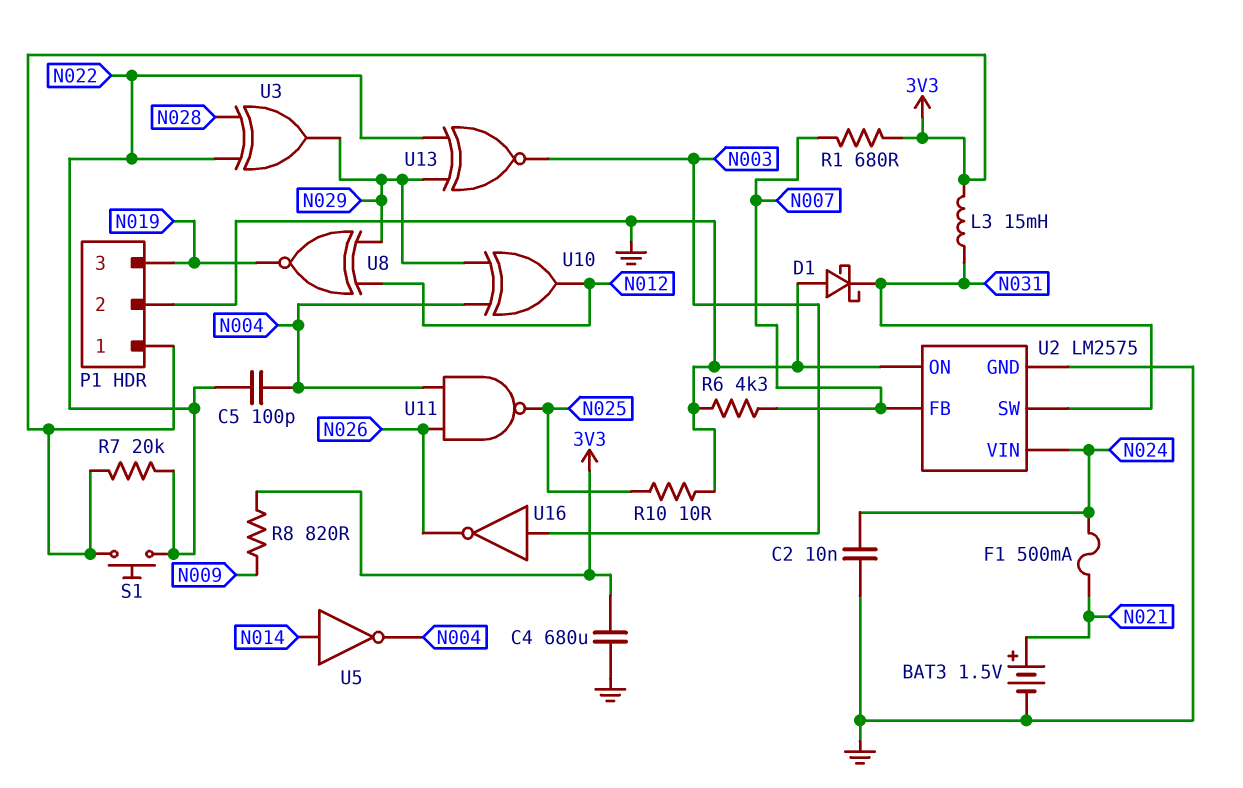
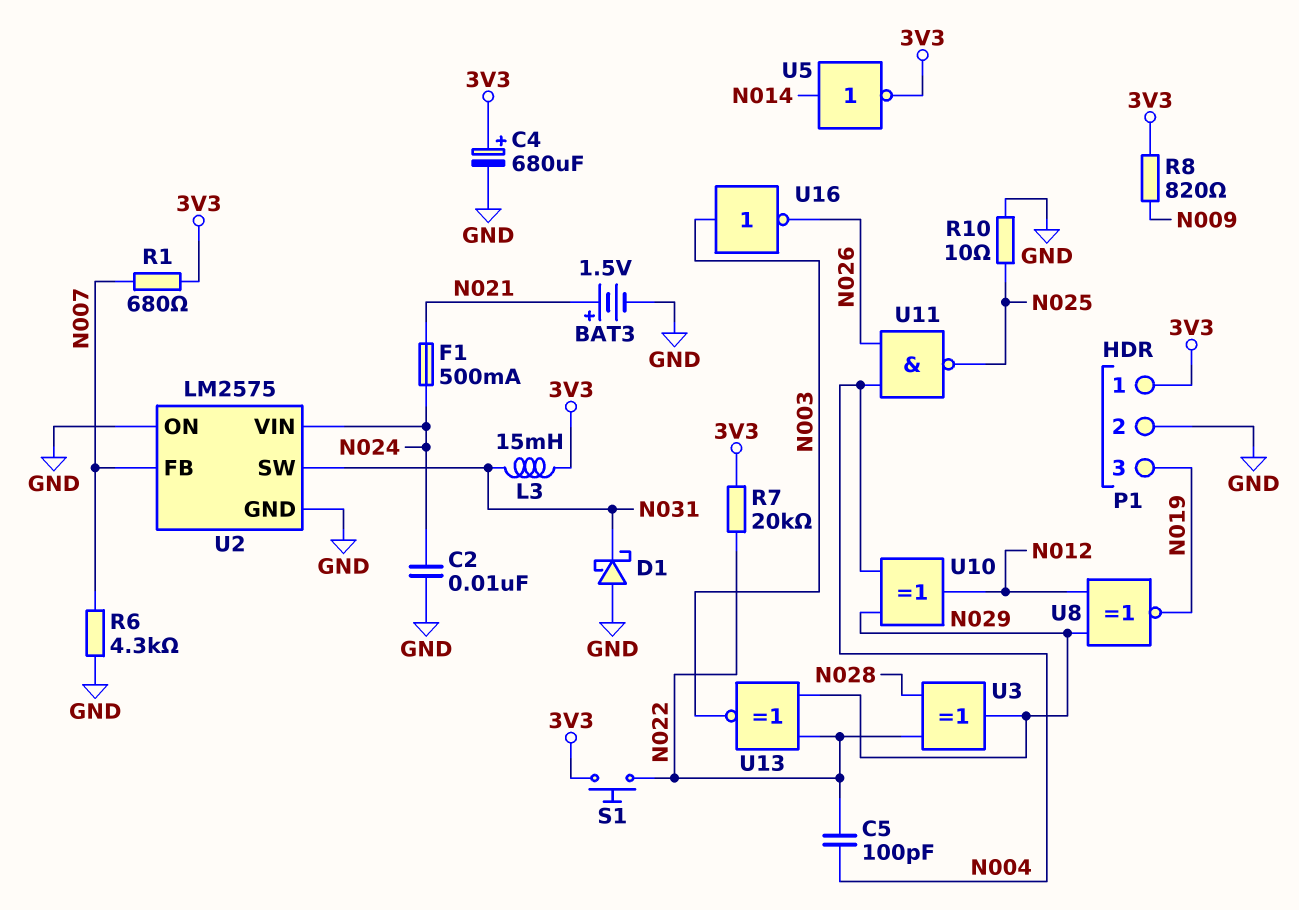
C4: 680uF (3V3, GND) -> 680uF (plus 3V3, minus GND)
U5: NOT (in N014, out N004) -> NOT (in N014, out 3V3)

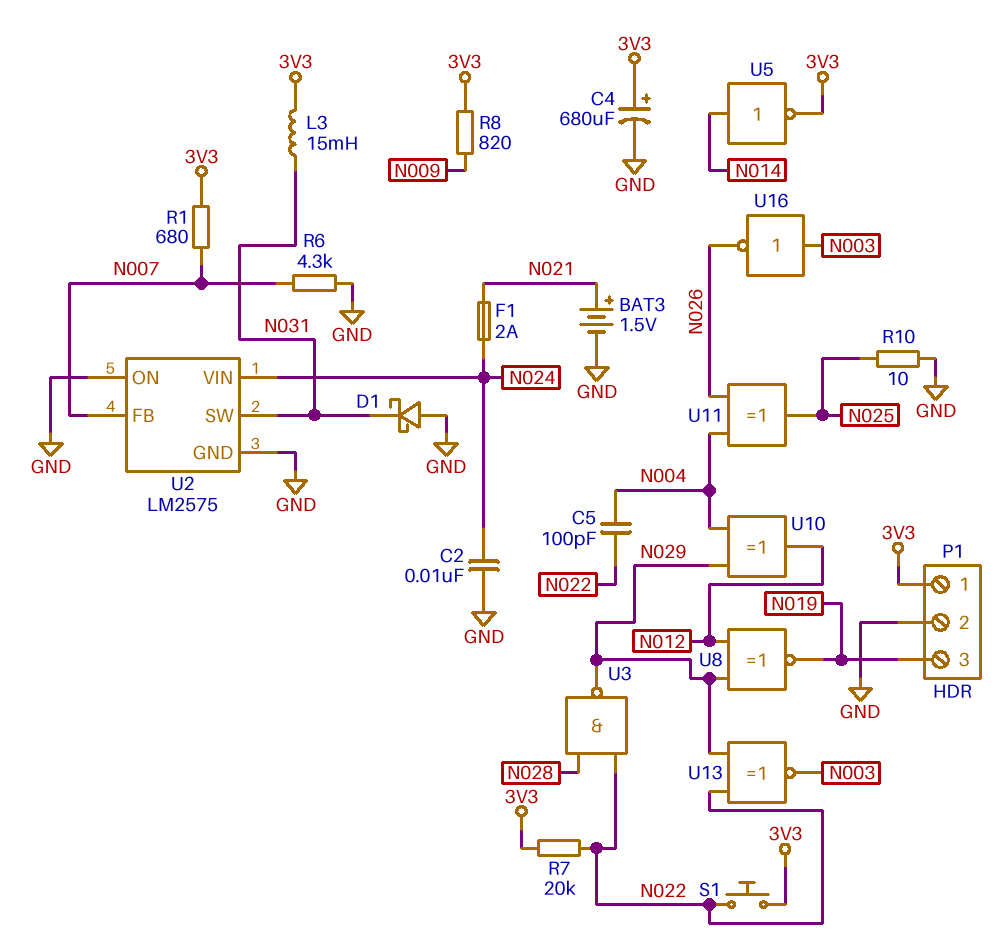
F1: 500mA (N021, N024) -> 2A (N021, N024)
U3: XOR (in N022, in N028, out N029) -> NAND (in N022, in N028, out N029)
U11: NAND (in N004, in N026, out N025) -> XOR (in N004, in N026, out N025)

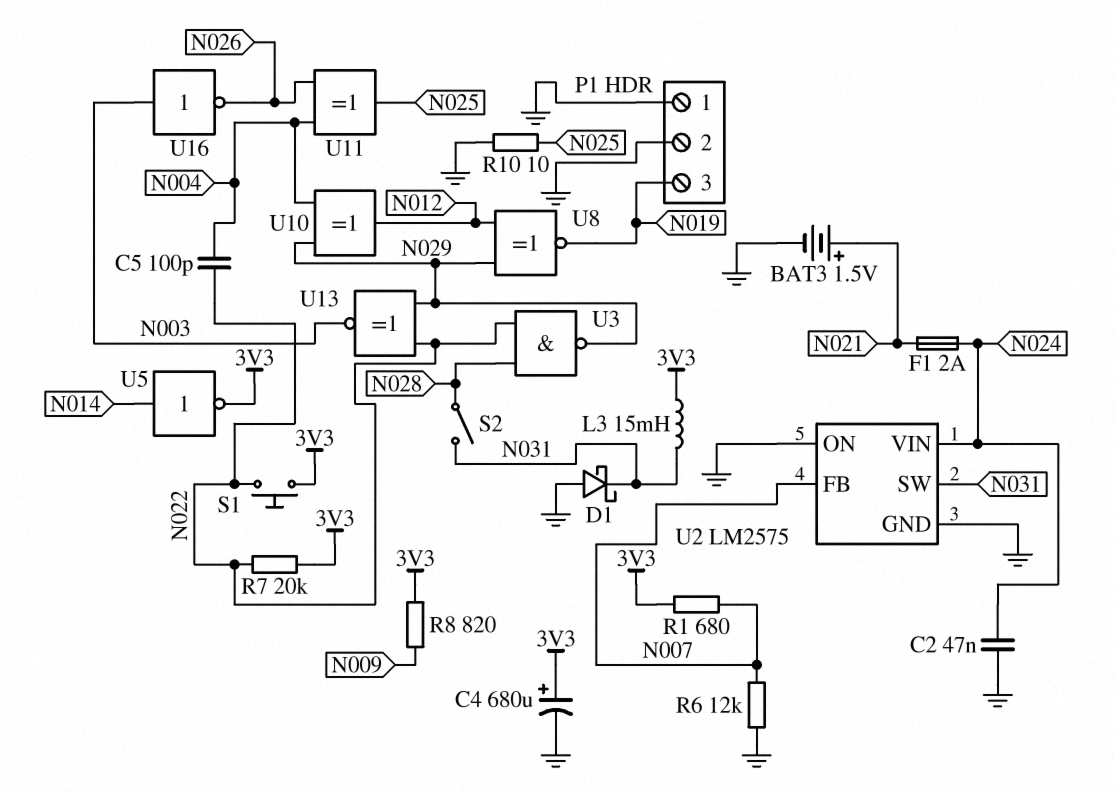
C2: 10nF (GND, N024) -> 47nF (GND, N024)
P1 pin 1: 3V3 -> GND
R6: 4.3k (GND, N007) -> 12k (GND, N007)
S2: none -> switch (N028, N031)

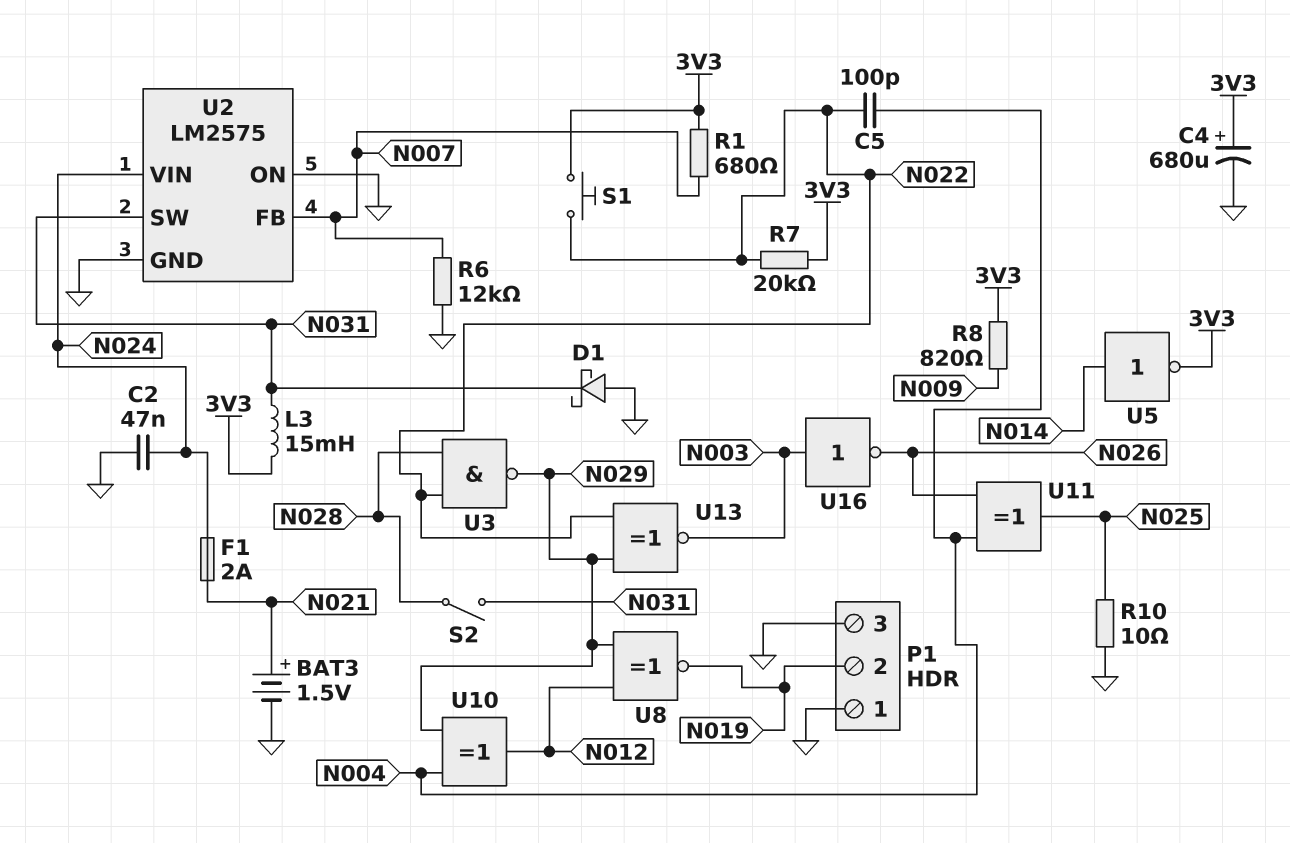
P1 pin 2: GND -> N019
P1 pin 3: N019 -> GND

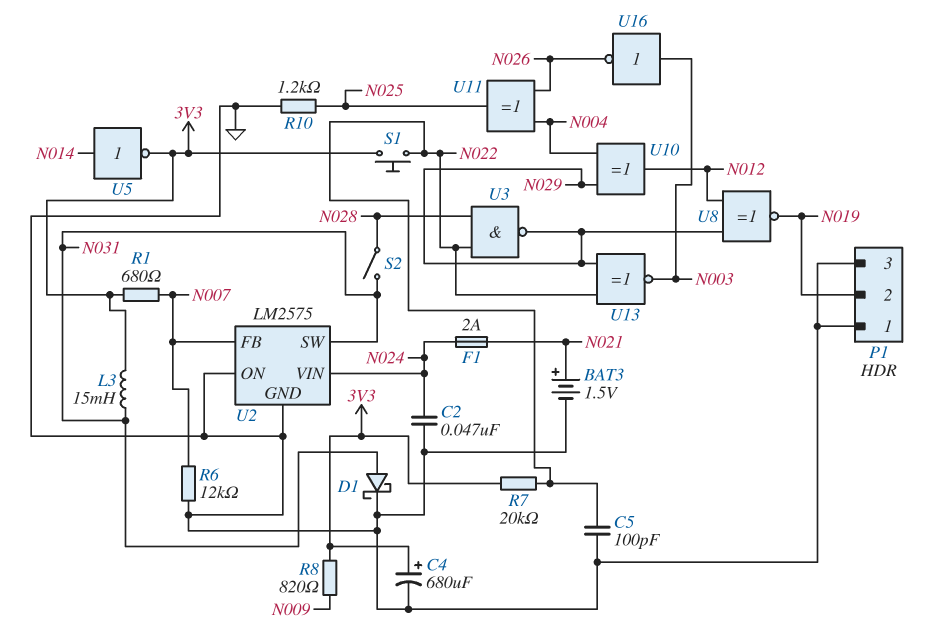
C5: 100pF (N004, N022) -> 100pF (GND, N022)
D1: schottky (A GND, K N031) -> schottky (A N031, K GND)
R10: 10 (GND, N025) -> 1.2k (GND, N025)

